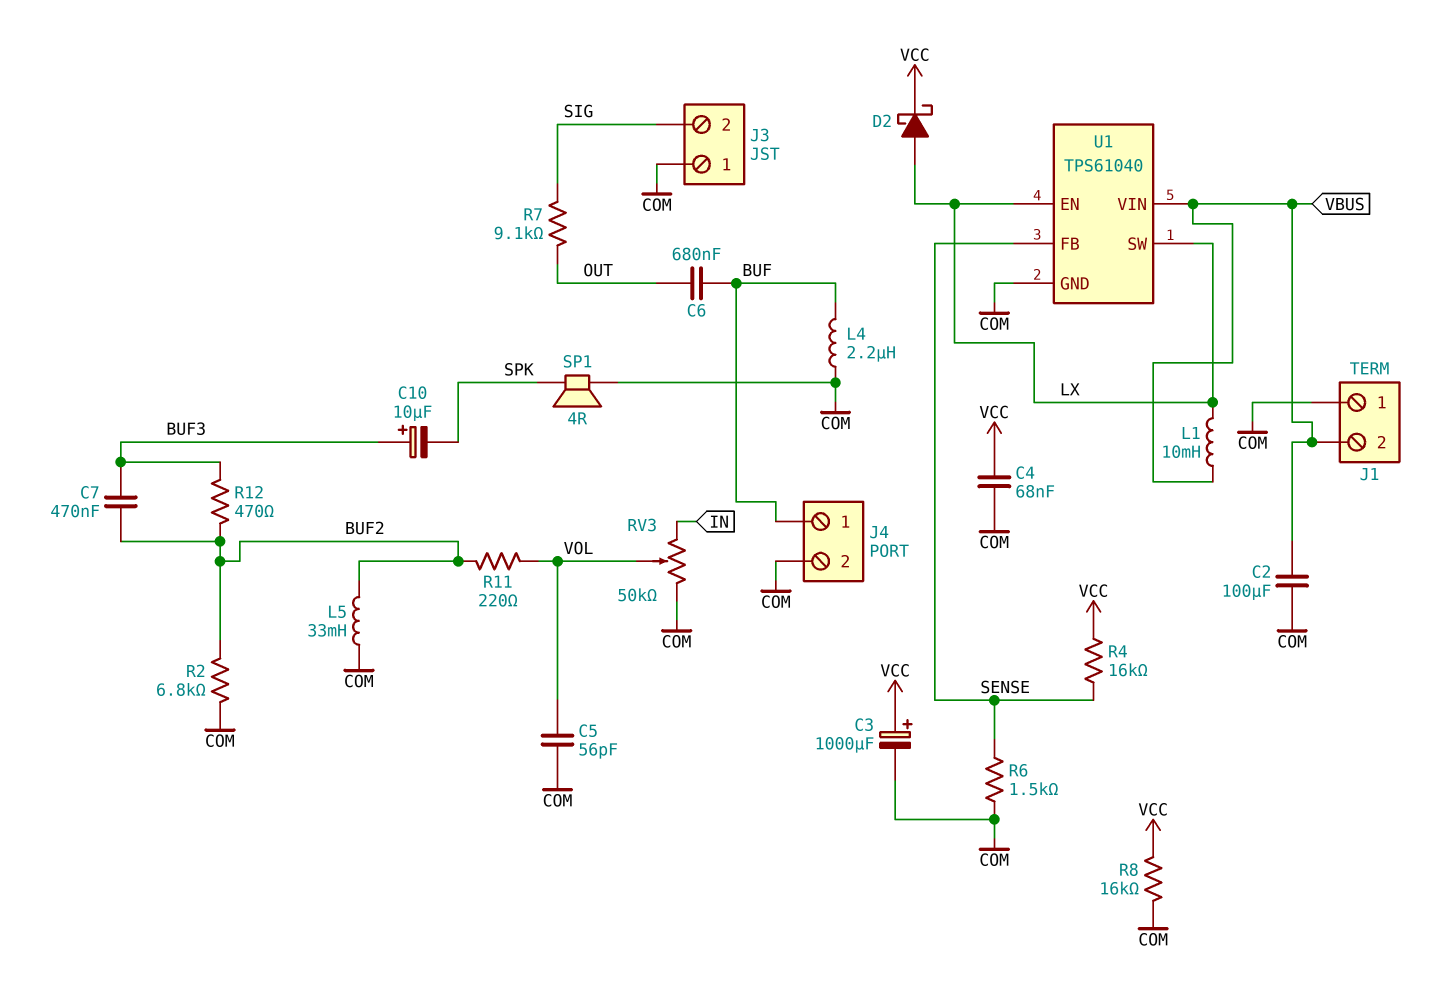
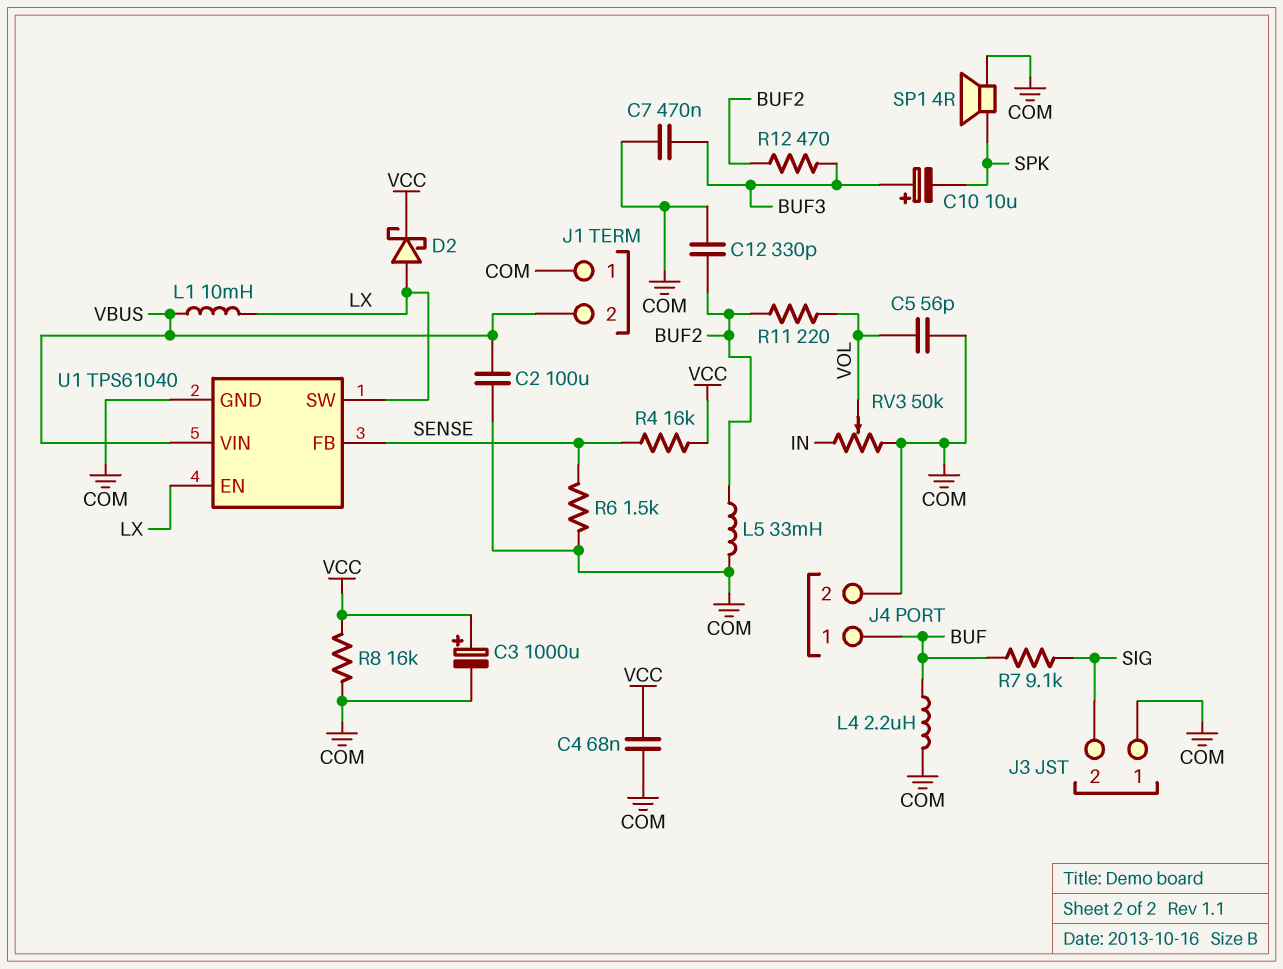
C6: 680nF (BUF, OUT) -> none
C7: 470nF (BUF2, BUF3) -> 470nF (BUF3, COM)
C12: none -> 330pF (BUF2, COM)
R2: 6.8k (BUF2, COM) -> none
R7: 9.1k (OUT, SIG) -> 9.1k (BUF, SIG)

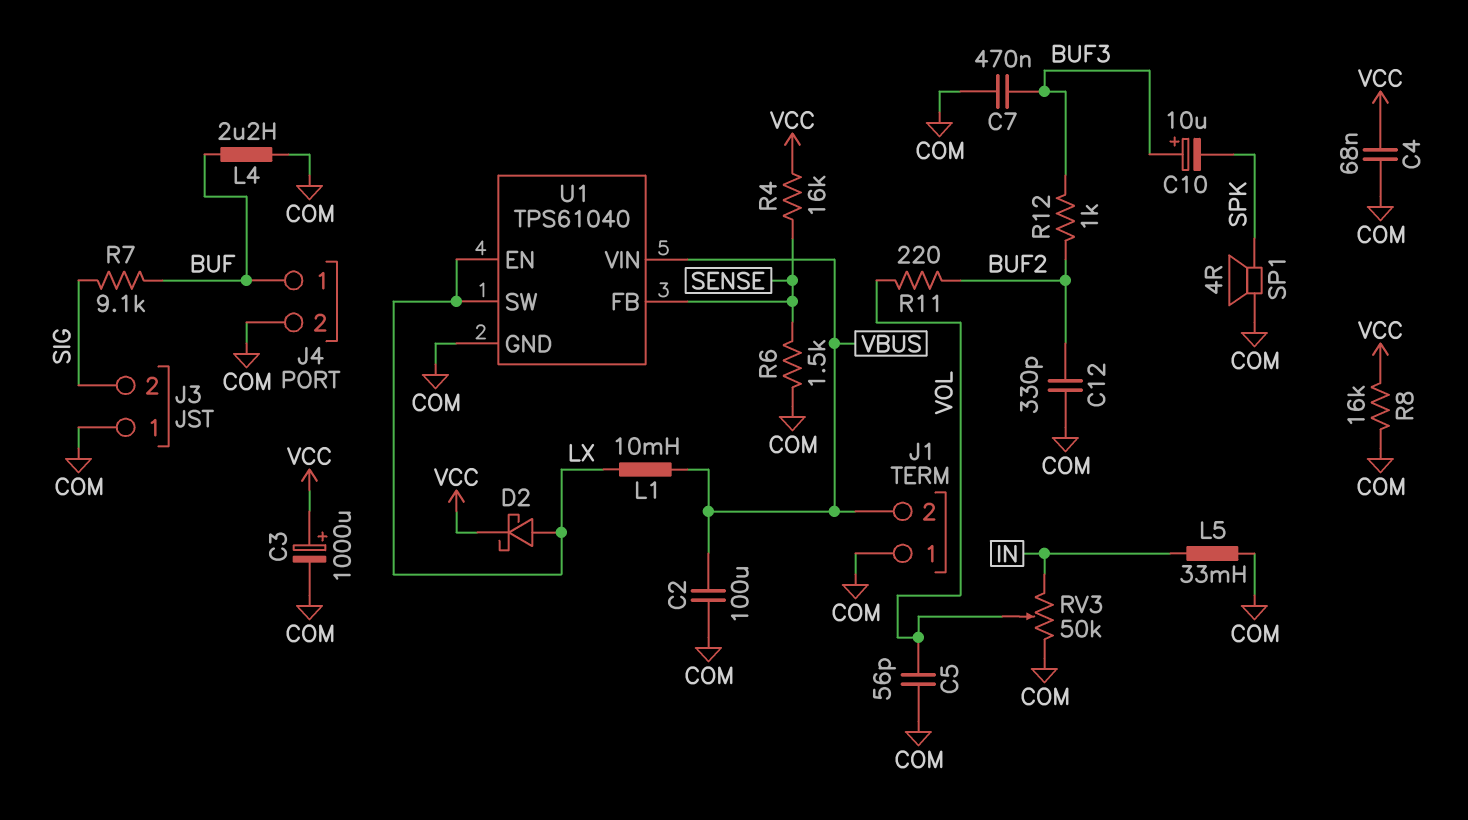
L5: 33mH (BUF2, COM) -> 33mH (COM, IN)
R12: 470 (BUF2, BUF3) -> 1k (BUF2, BUF3)

